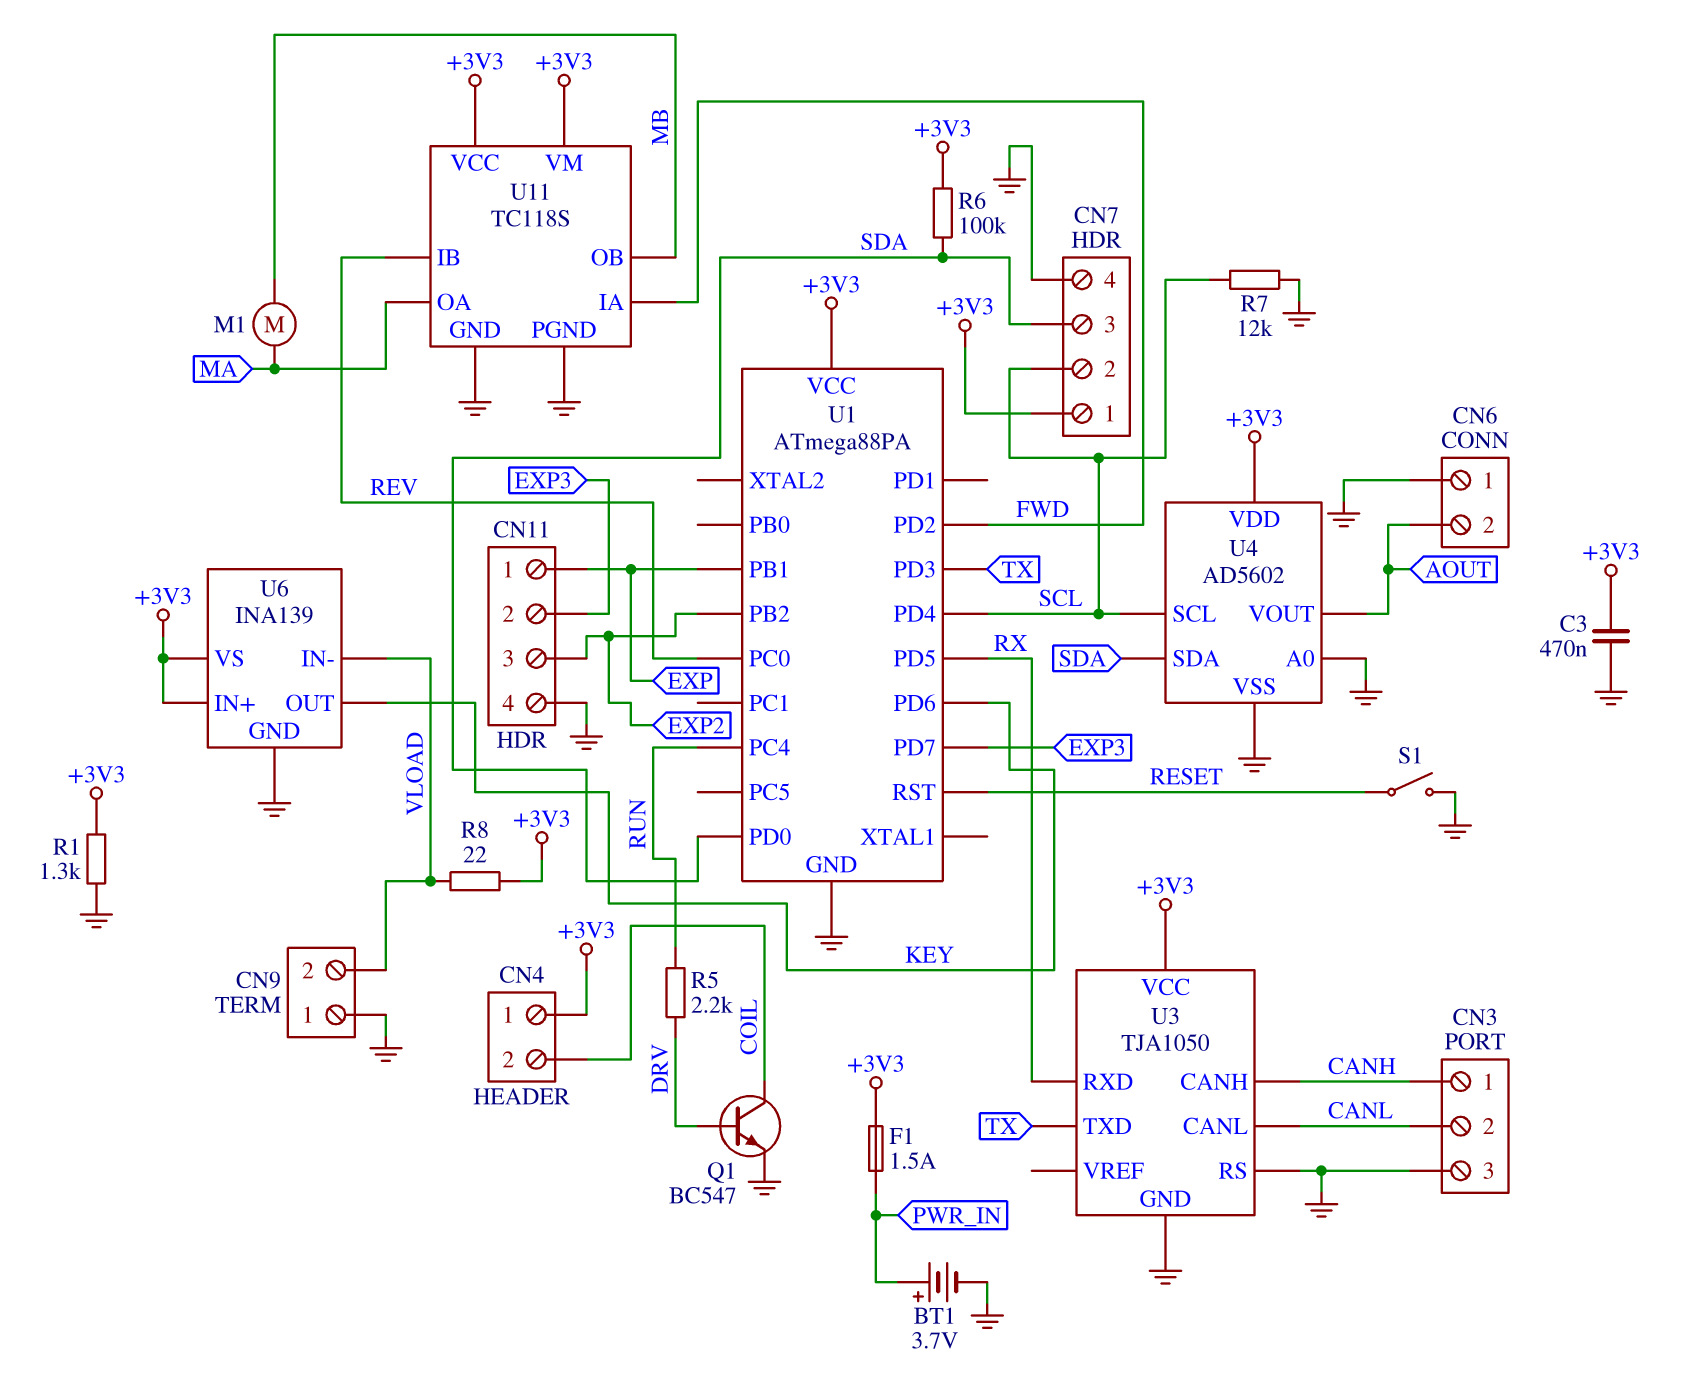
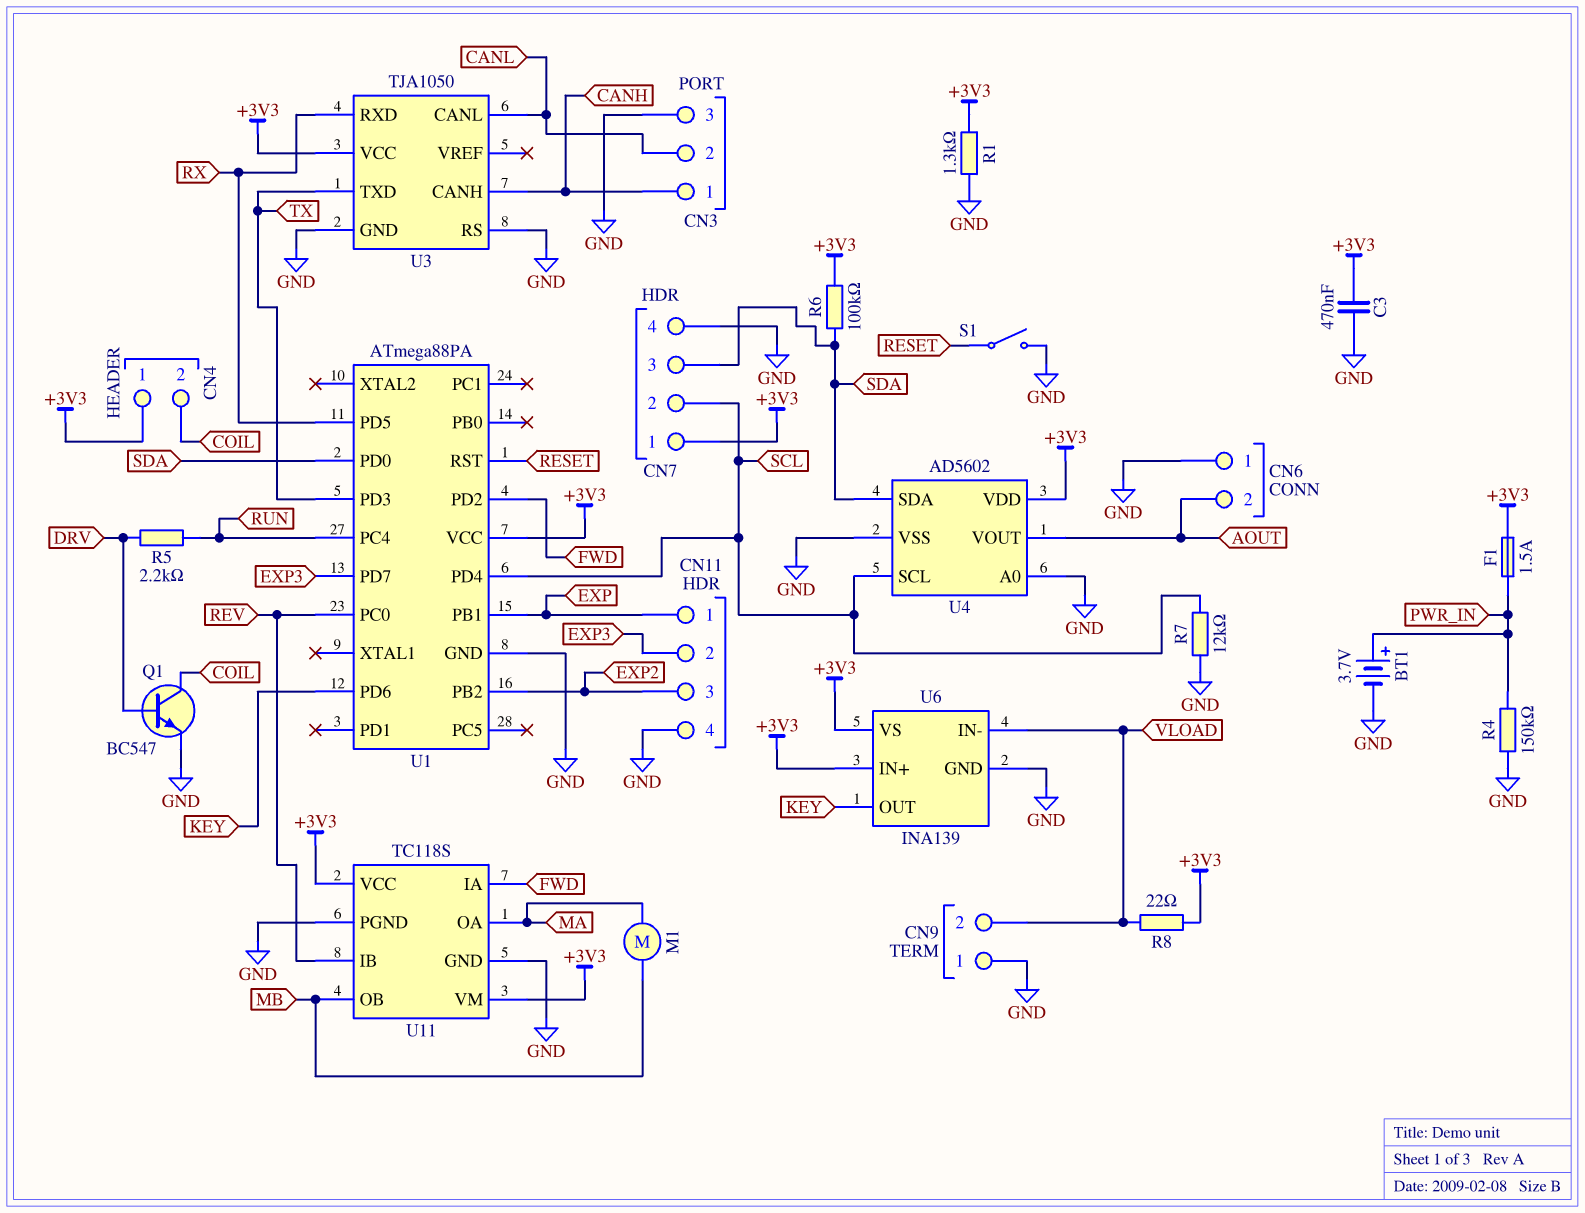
R4: none -> 150k (GND, PWR_IN)

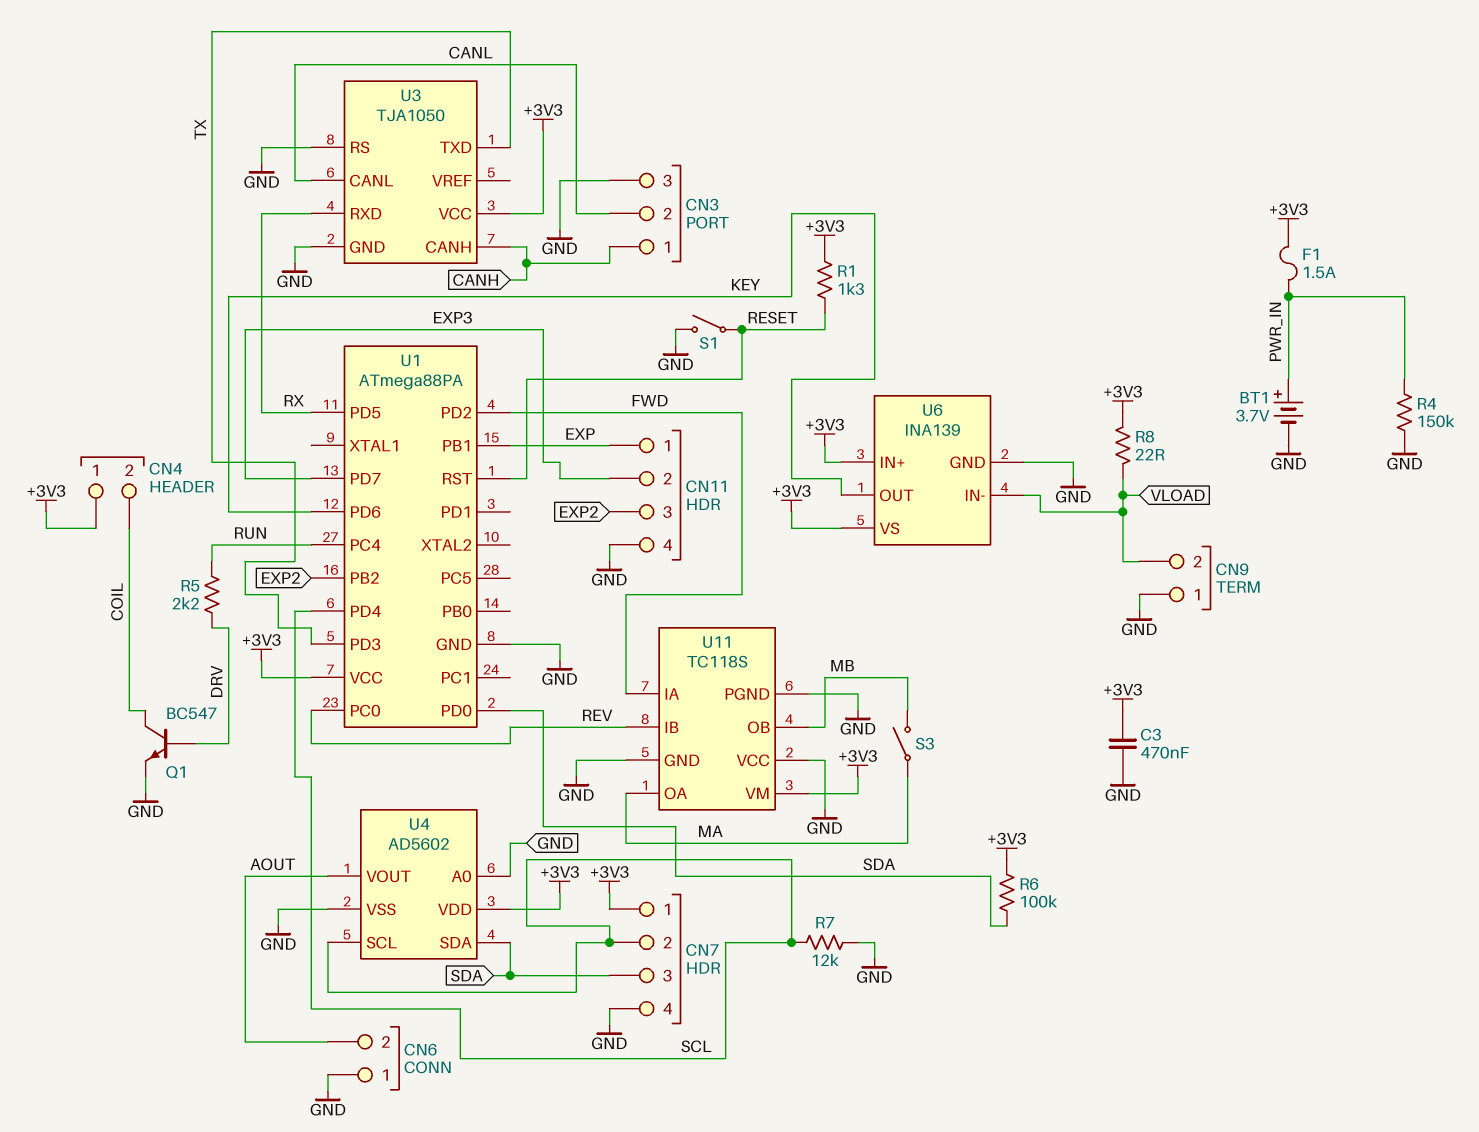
M1: motor (MA, MB) -> none
R1: 1.3k (+3V3, GND) -> 1.3k (+3V3, RESET)
S3: none -> switch (MA, MB)
U11 pin VCC: +3V3 -> GND

